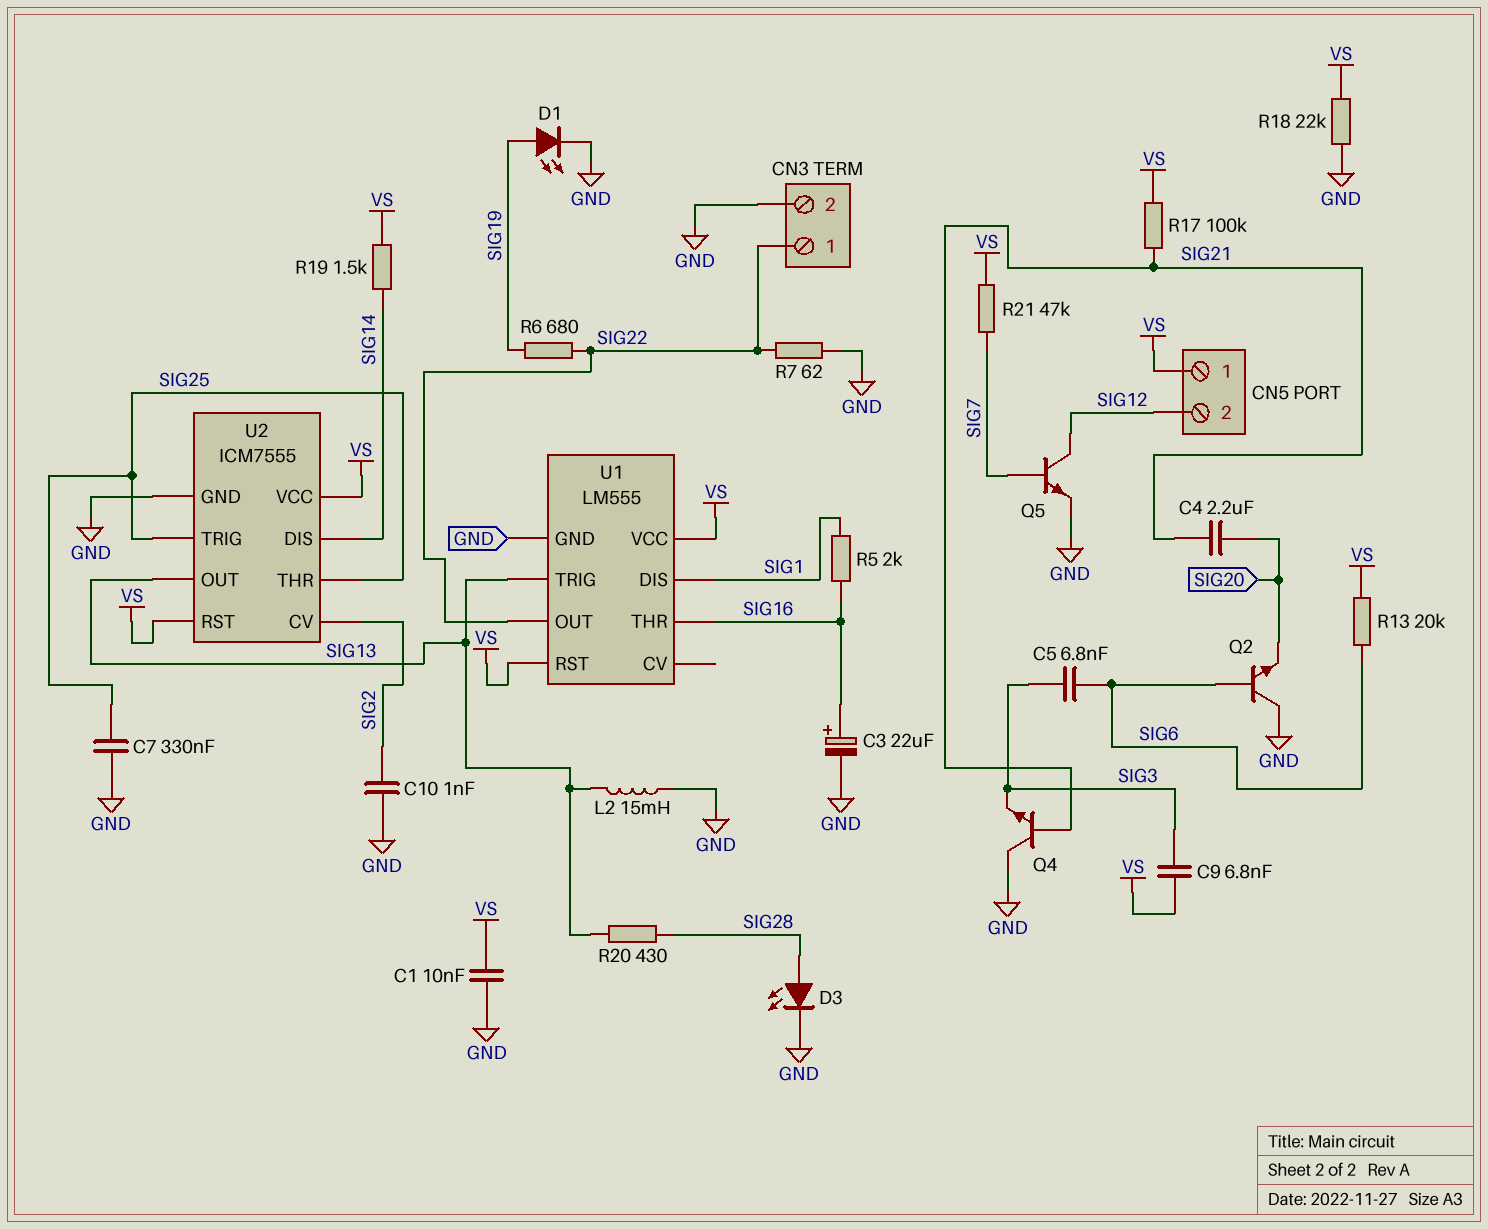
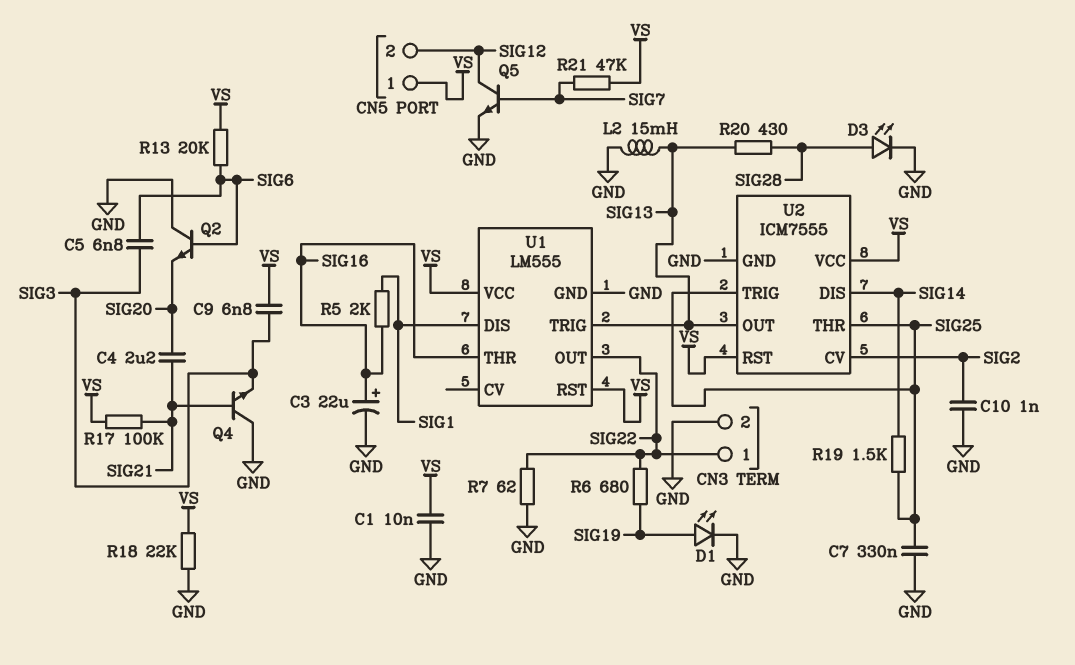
R19: 1.5k (SIG14, VS) -> 1.5k (SIG14, SIG25)

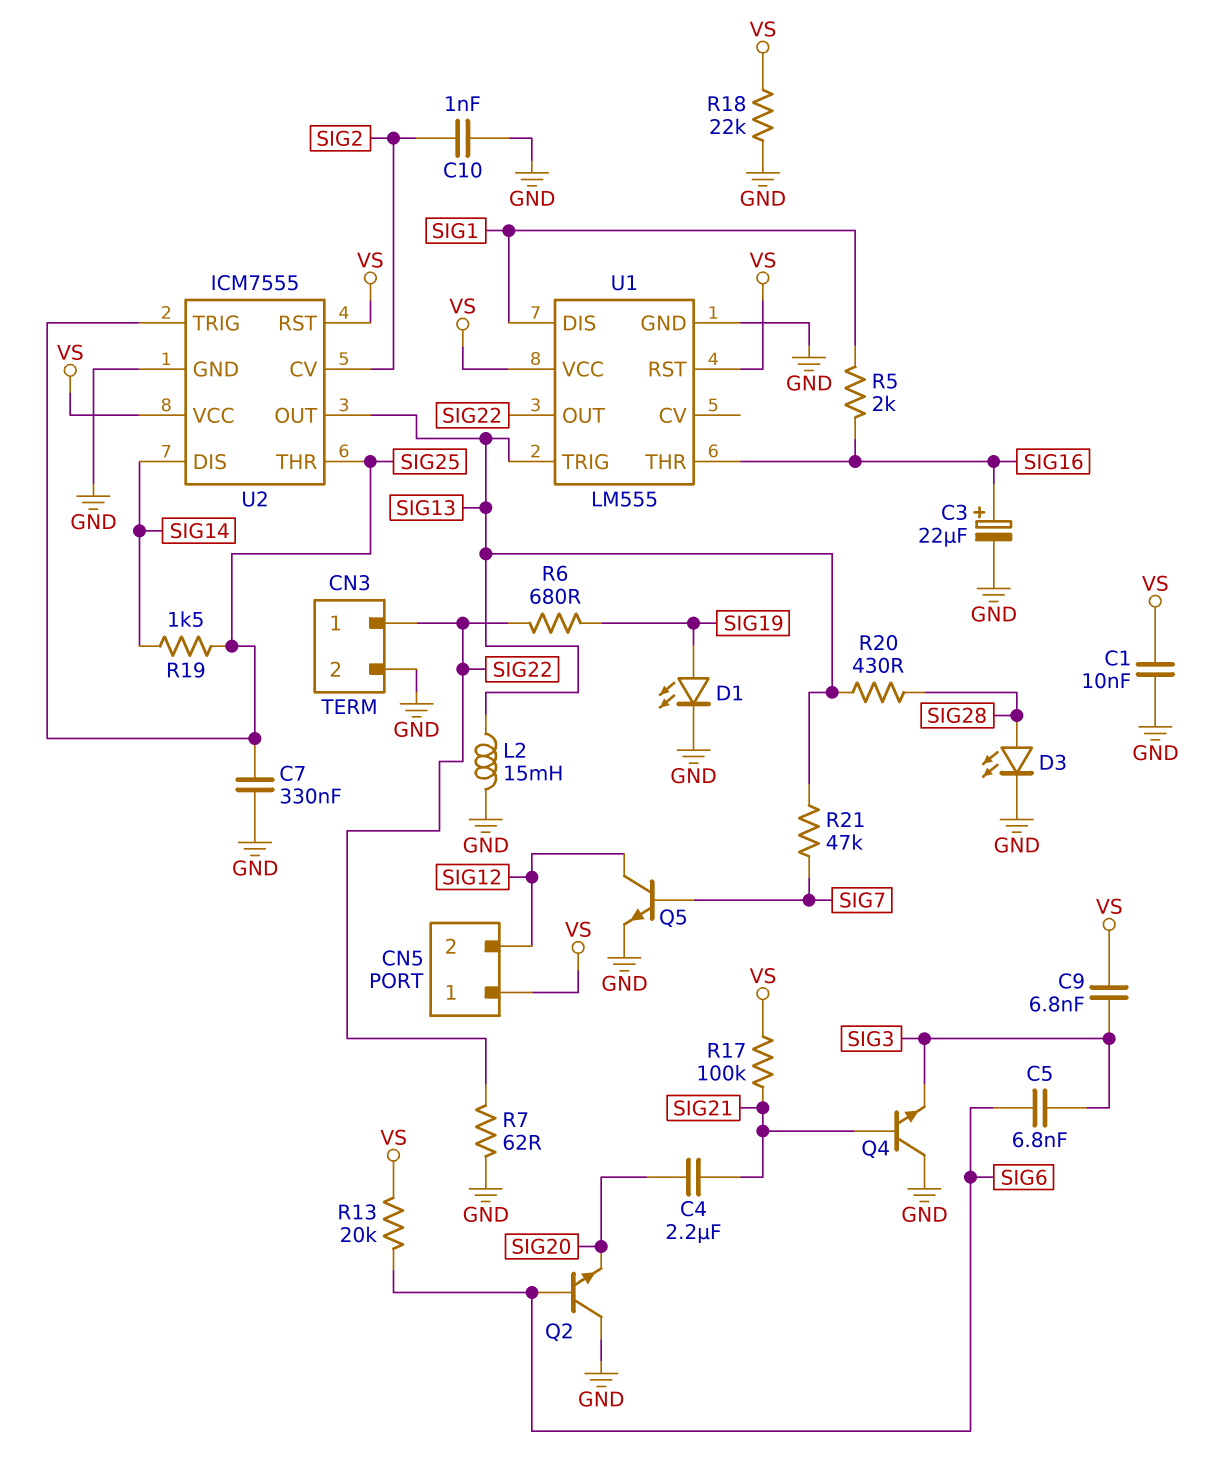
R21: 47k (SIG7, VS) -> 47k (SIG7, SIG13)

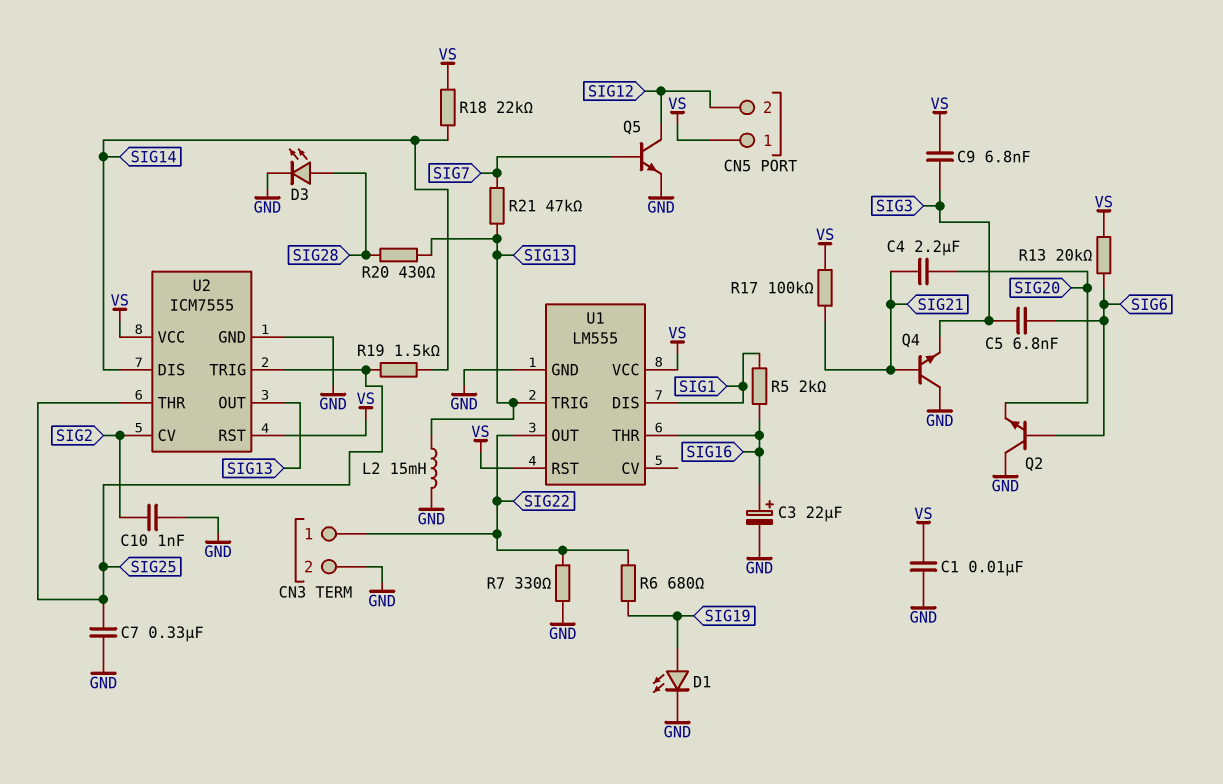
R7: 62 (GND, SIG22) -> 330 (GND, SIG22)
R18: 22k (GND, VS) -> 22k (SIG14, VS)

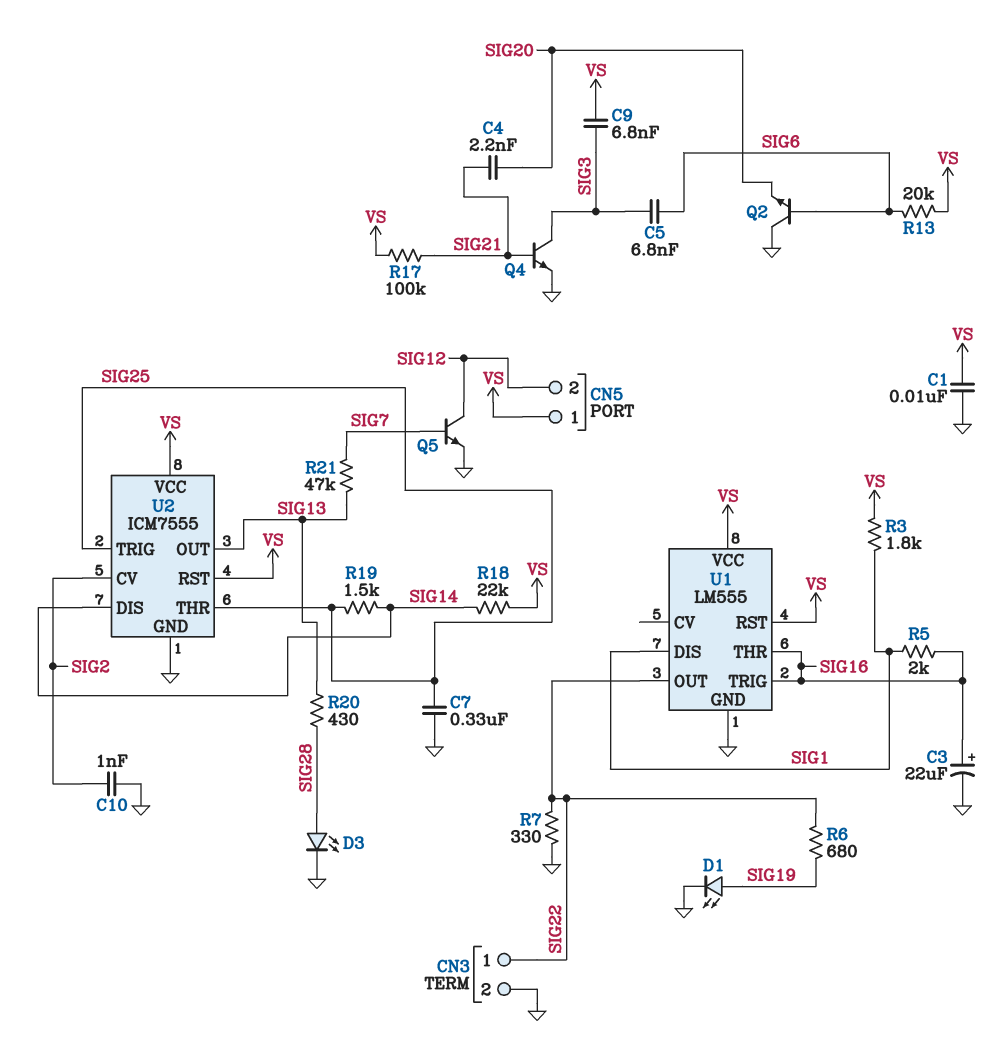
C4: 2.2uF (SIG20, SIG21) -> 2.2nF (SIG20, SIG21)
L2: 15mH (GND, SIG13) -> none
Q4: NPN (B SIG21, C GND, E SIG3) -> NPN (B SIG21, C SIG3, E GND)
R3: none -> 1.8k (SIG1, VS)
U1 pin TRIG: SIG13 -> SIG16

